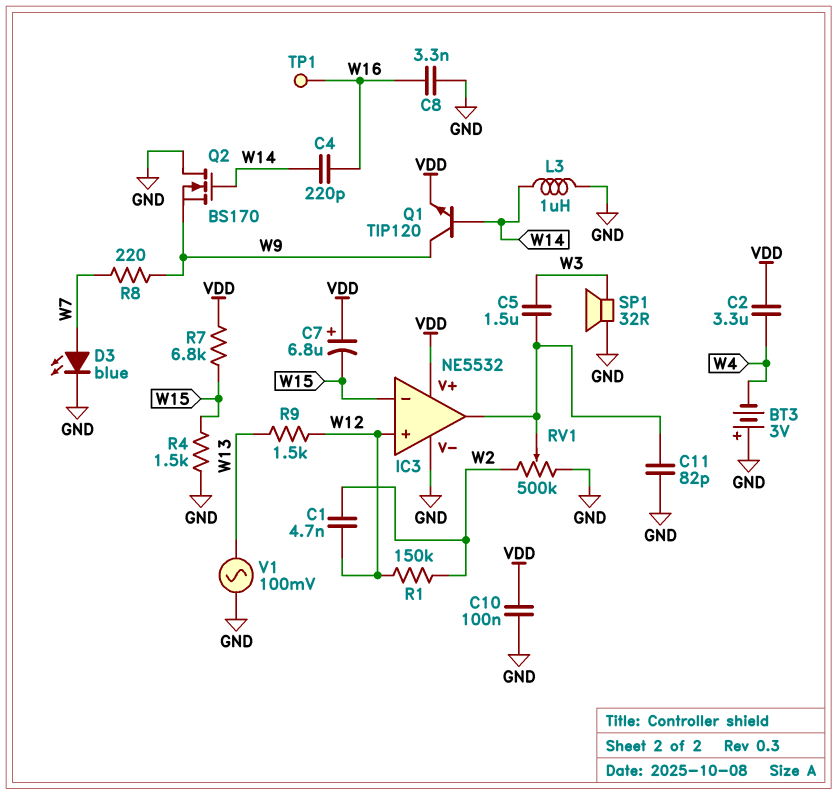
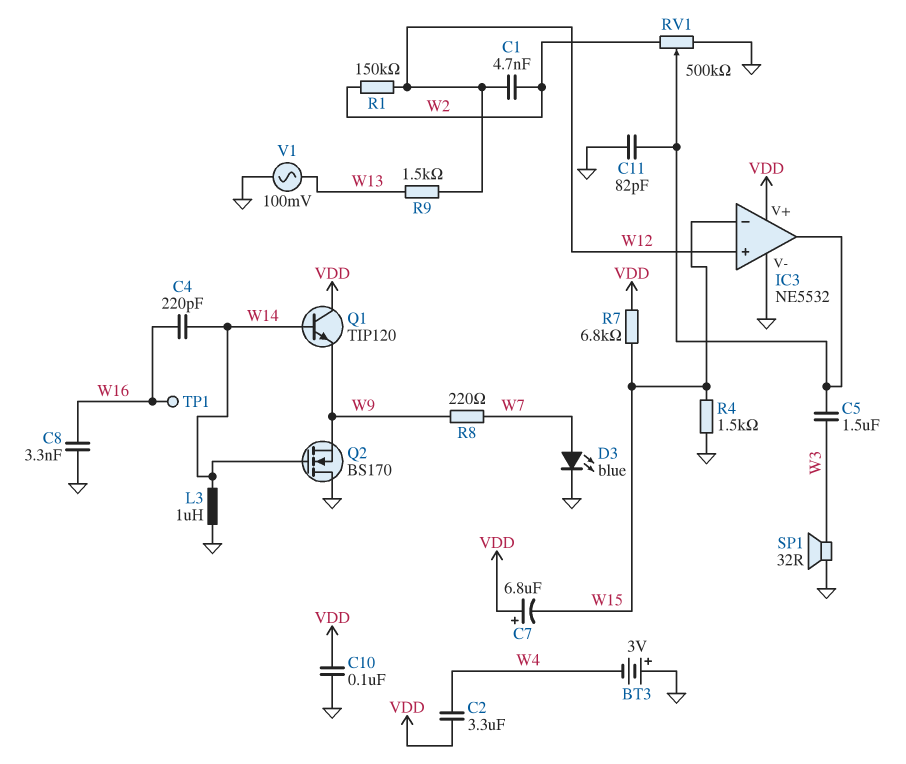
Q1: NPN TIP120 (B W14, C W9, E VDD) -> NPN TIP120 (B W14, C VDD, E W9)

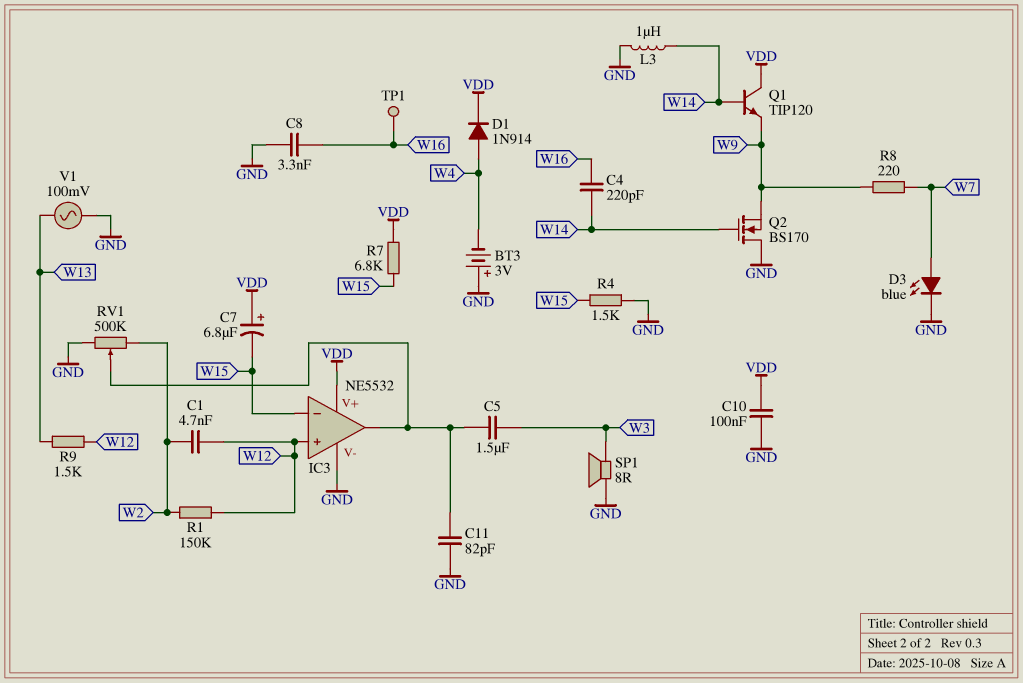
C2: 3.3uF (VDD, W4) -> none
D1: none -> diode 1N914 (A W4, K VDD)
SP1: speaker 32R (GND, W3) -> speaker 8R (GND, W3)

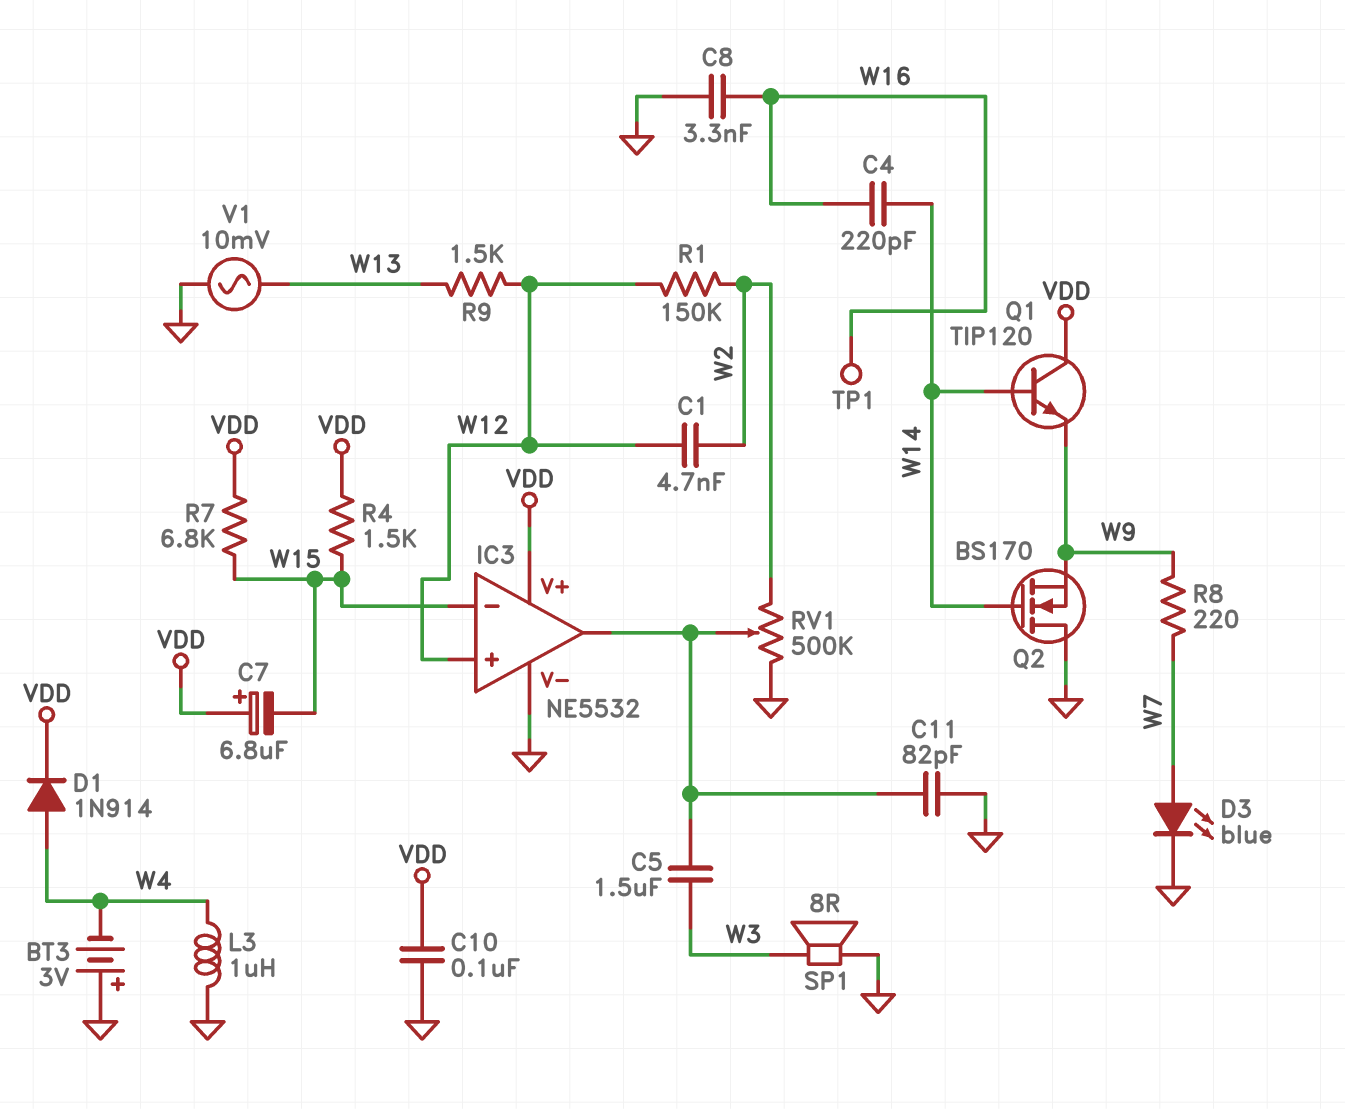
L3: 1uH (GND, W14) -> 1uH (GND, W4)
R4: 1.5k (GND, W15) -> 1.5k (VDD, W15)
V1: AC 100mV (GND, W13) -> AC 10mV (GND, W13)

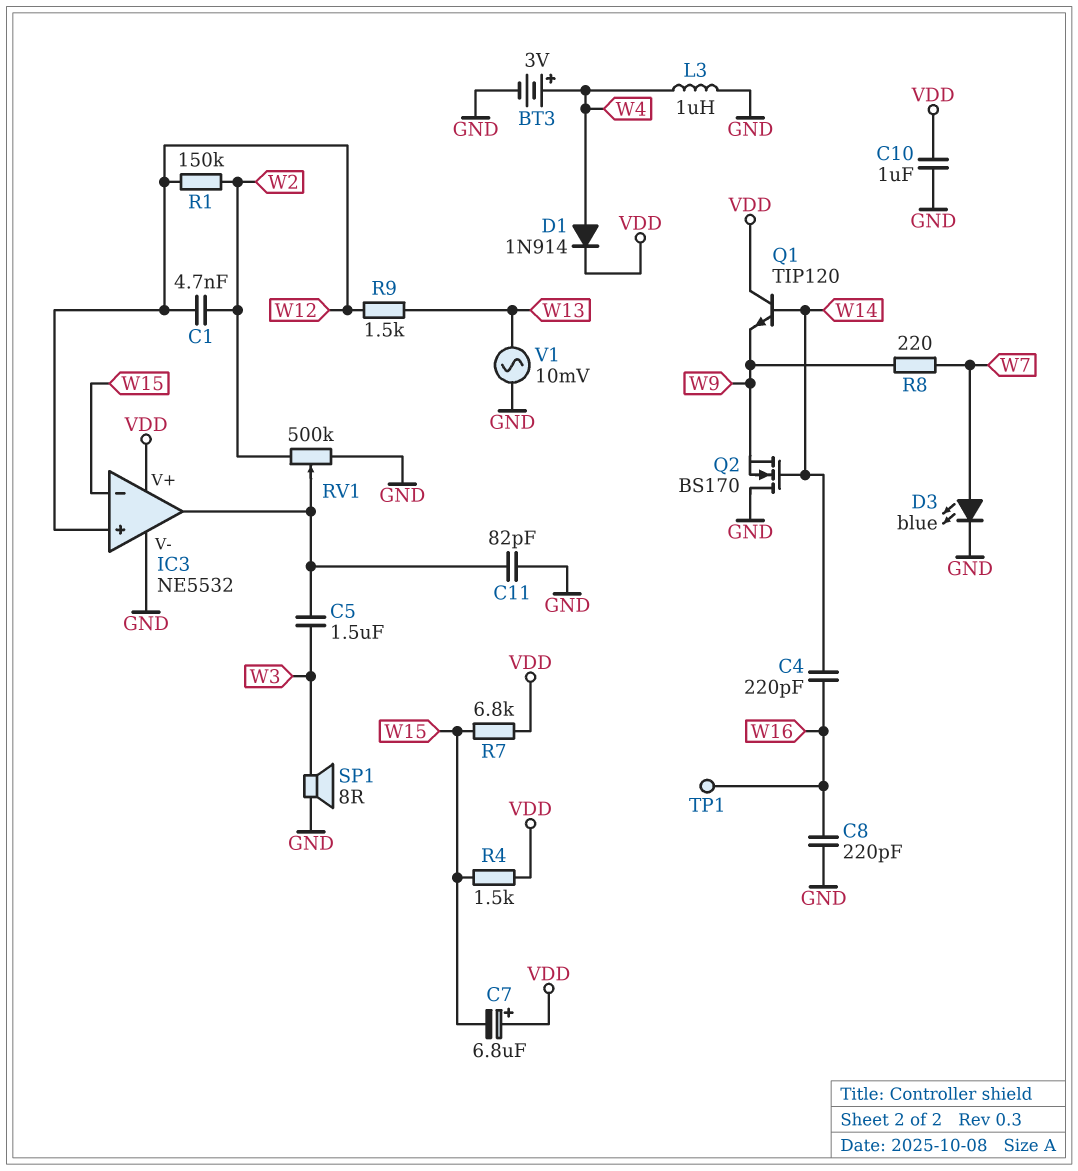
BT3: 3V (plus GND, minus W4) -> 3V (plus W4, minus GND)
C8: 3.3nF (GND, W16) -> 220pF (GND, W16)
C10: 100nF (GND, VDD) -> 1uF (GND, VDD)

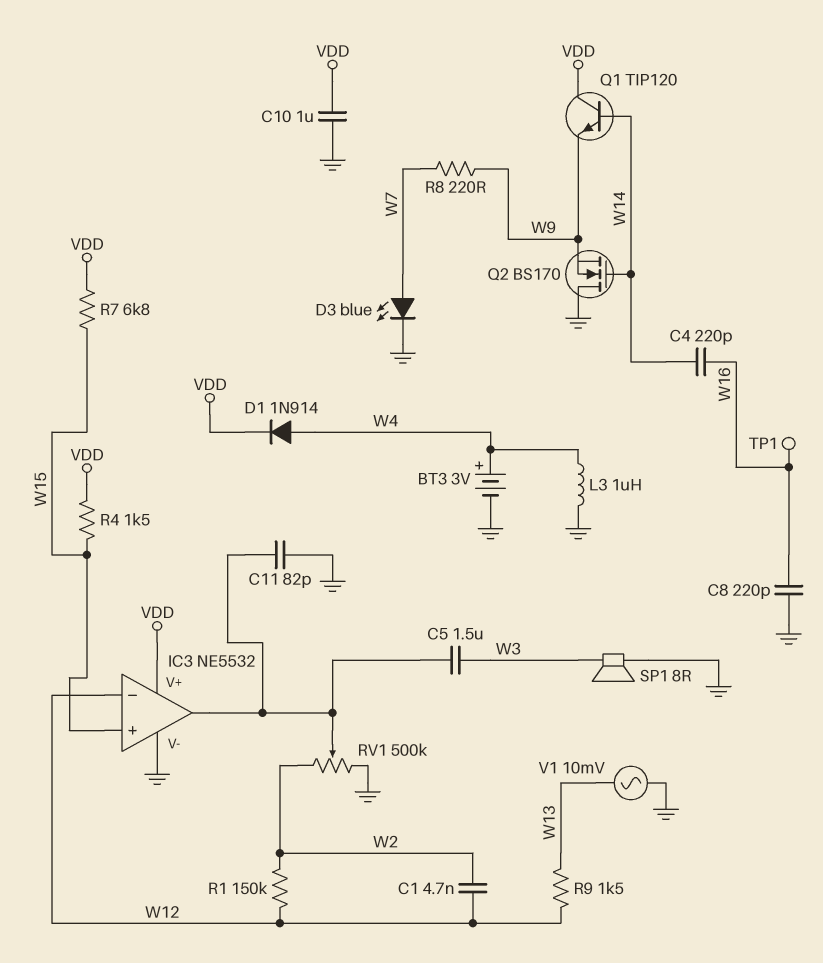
C7: 6.8uF (plus VDD, minus W15) -> none
IC3 pin in+: W12 -> W15
IC3 pin in-: W15 -> W12

